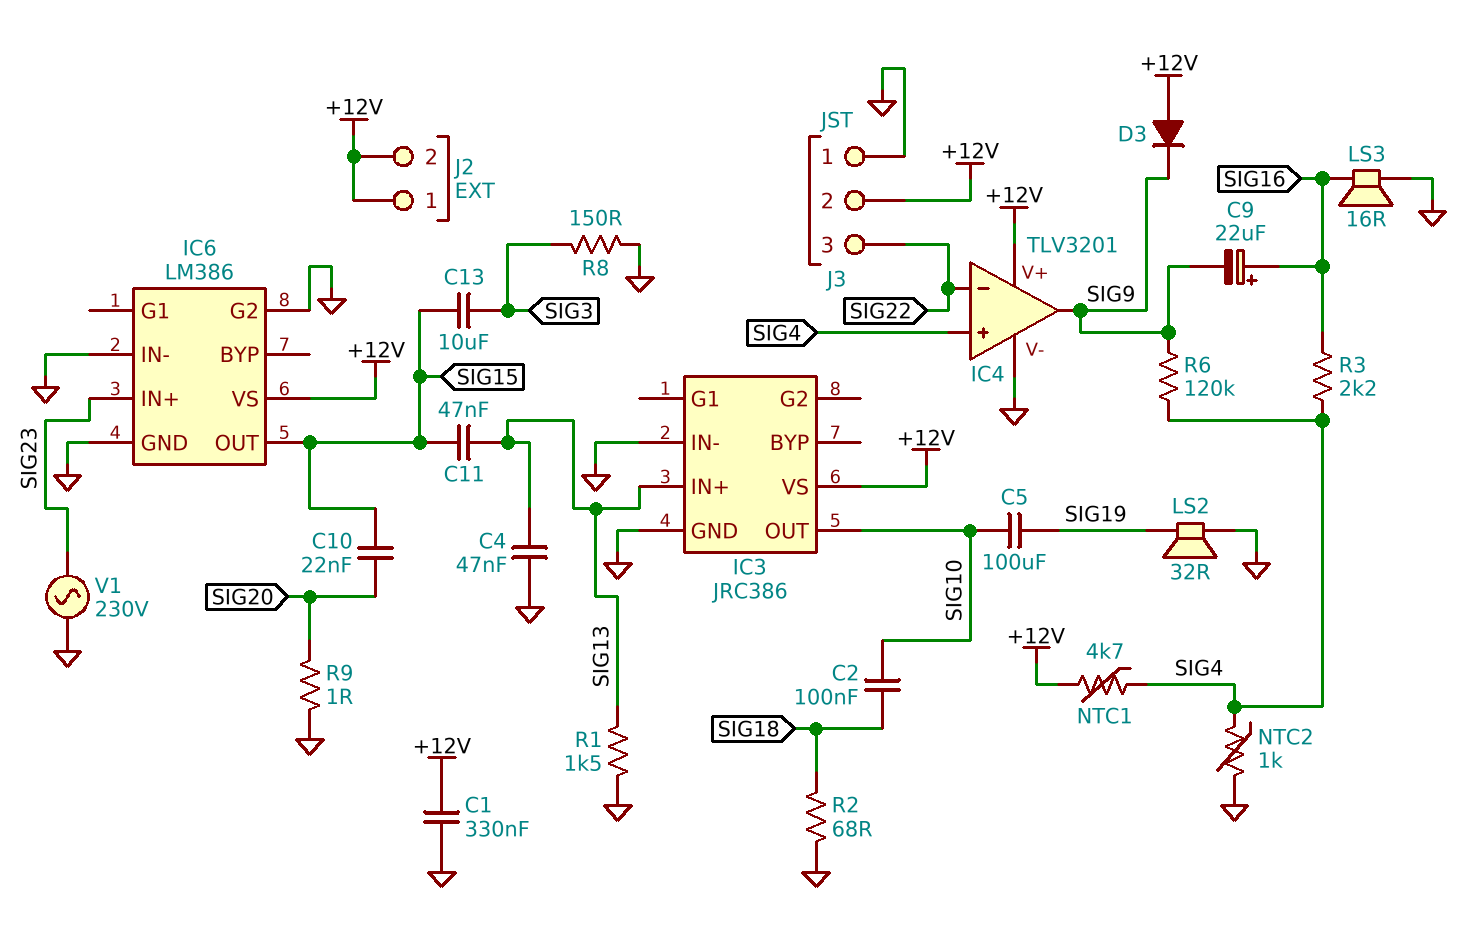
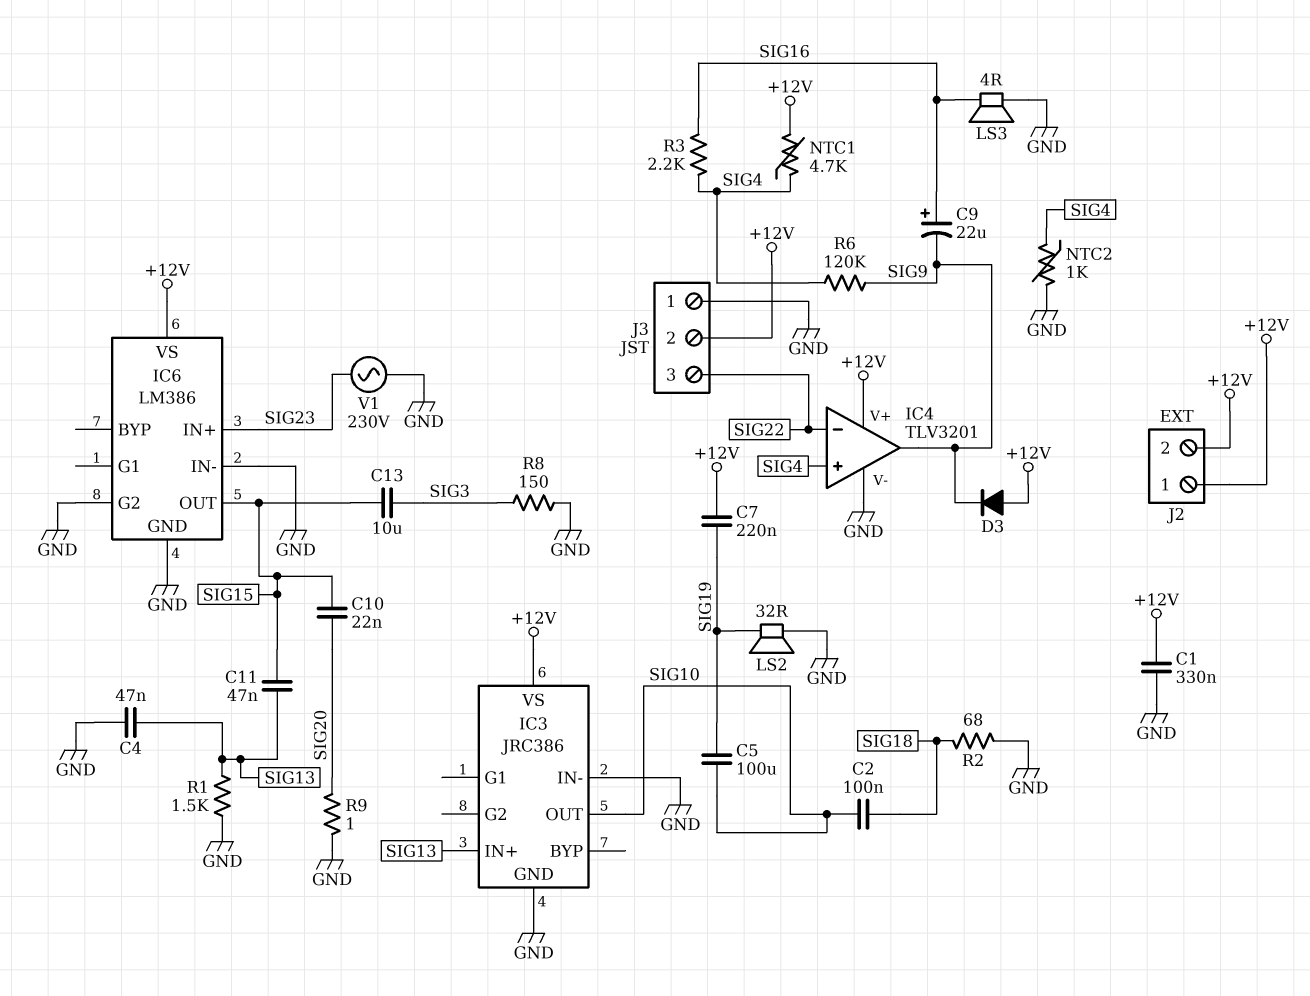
C7: none -> 220nF (+12V, SIG19)
LS3: speaker 16R (GND, SIG16) -> speaker 4R (GND, SIG16)

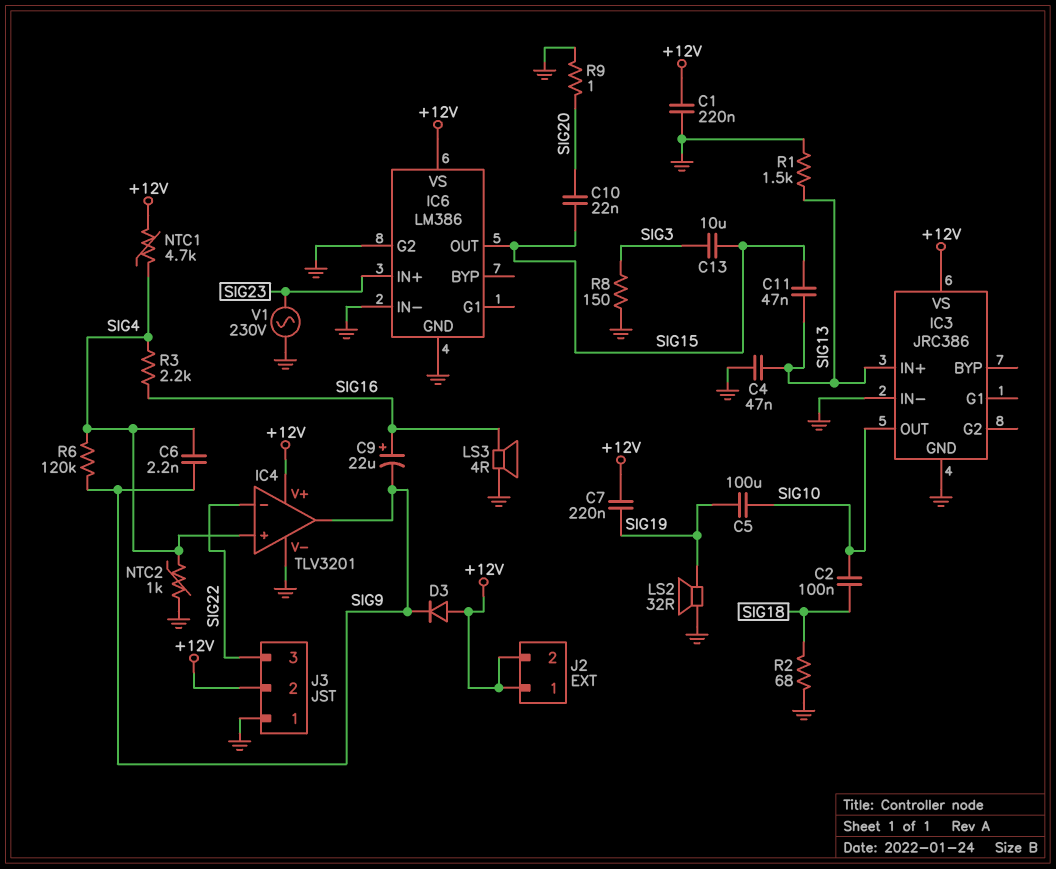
C1: 330nF (+12V, GND) -> 220nF (+12V, GND)
C6: none -> 2.2nF (SIG4, SIG9)

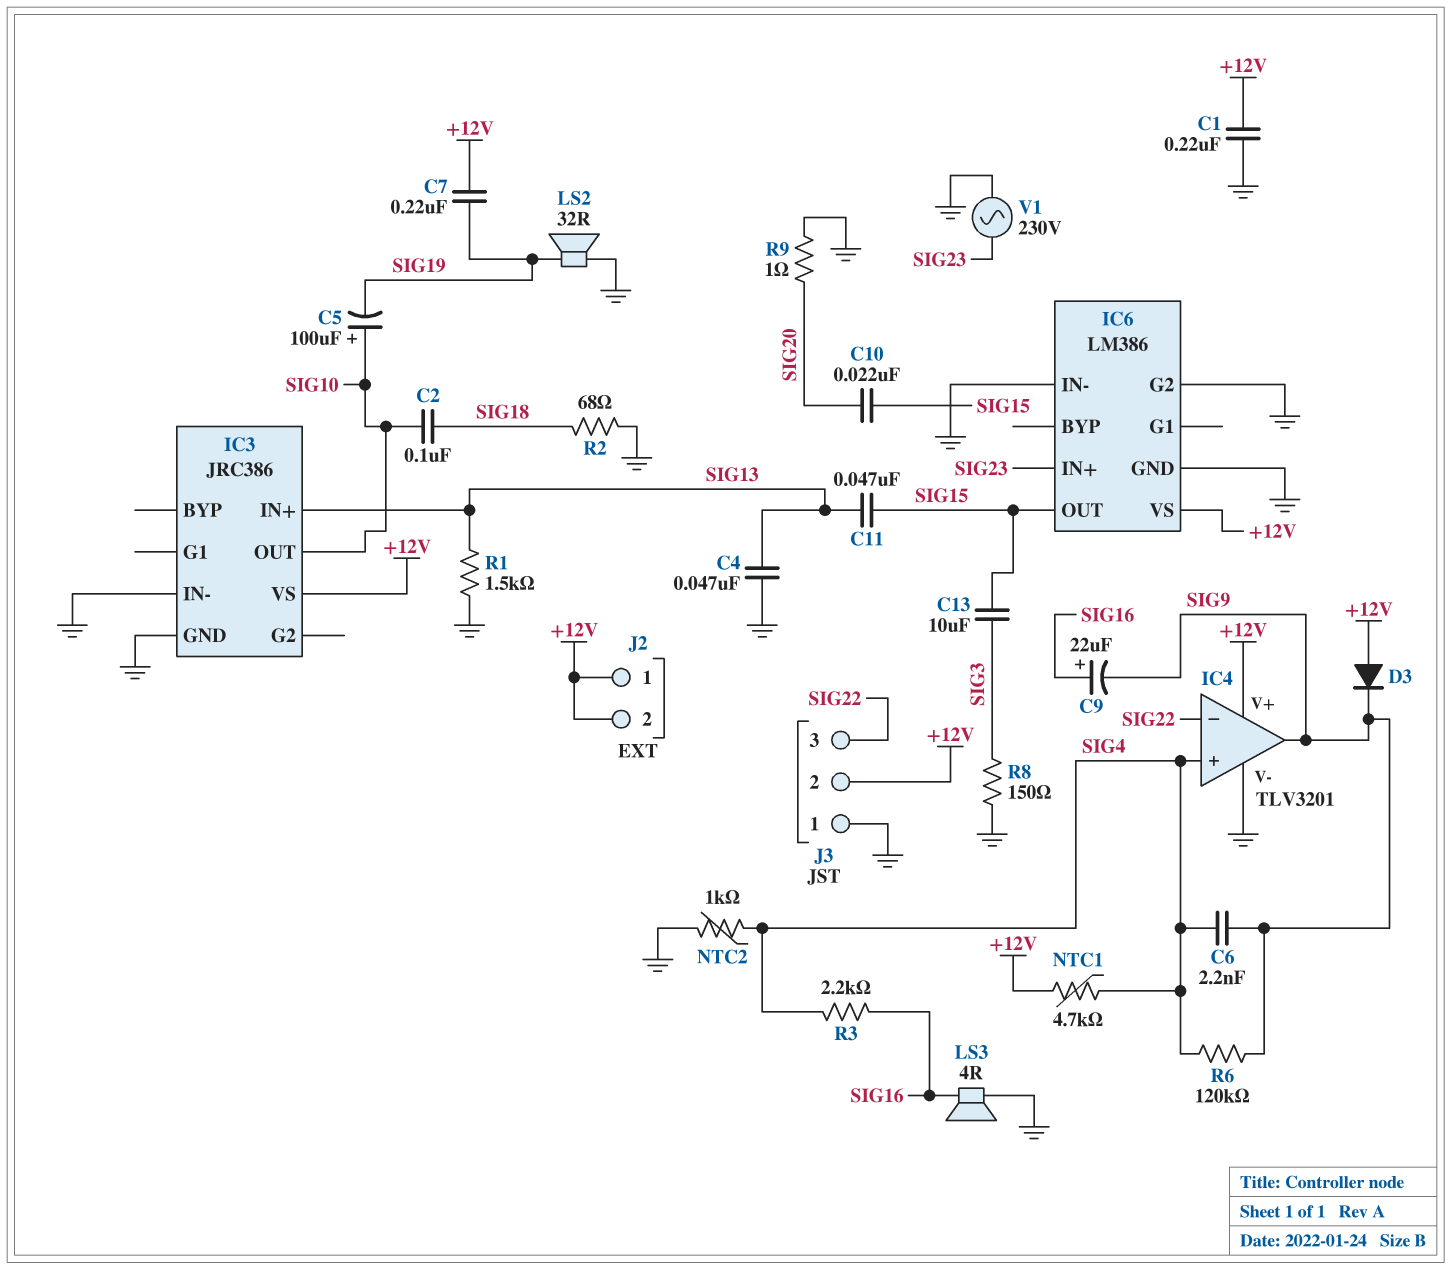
C5: 100uF (SIG10, SIG19) -> 100uF (plus SIG10, minus SIG19)

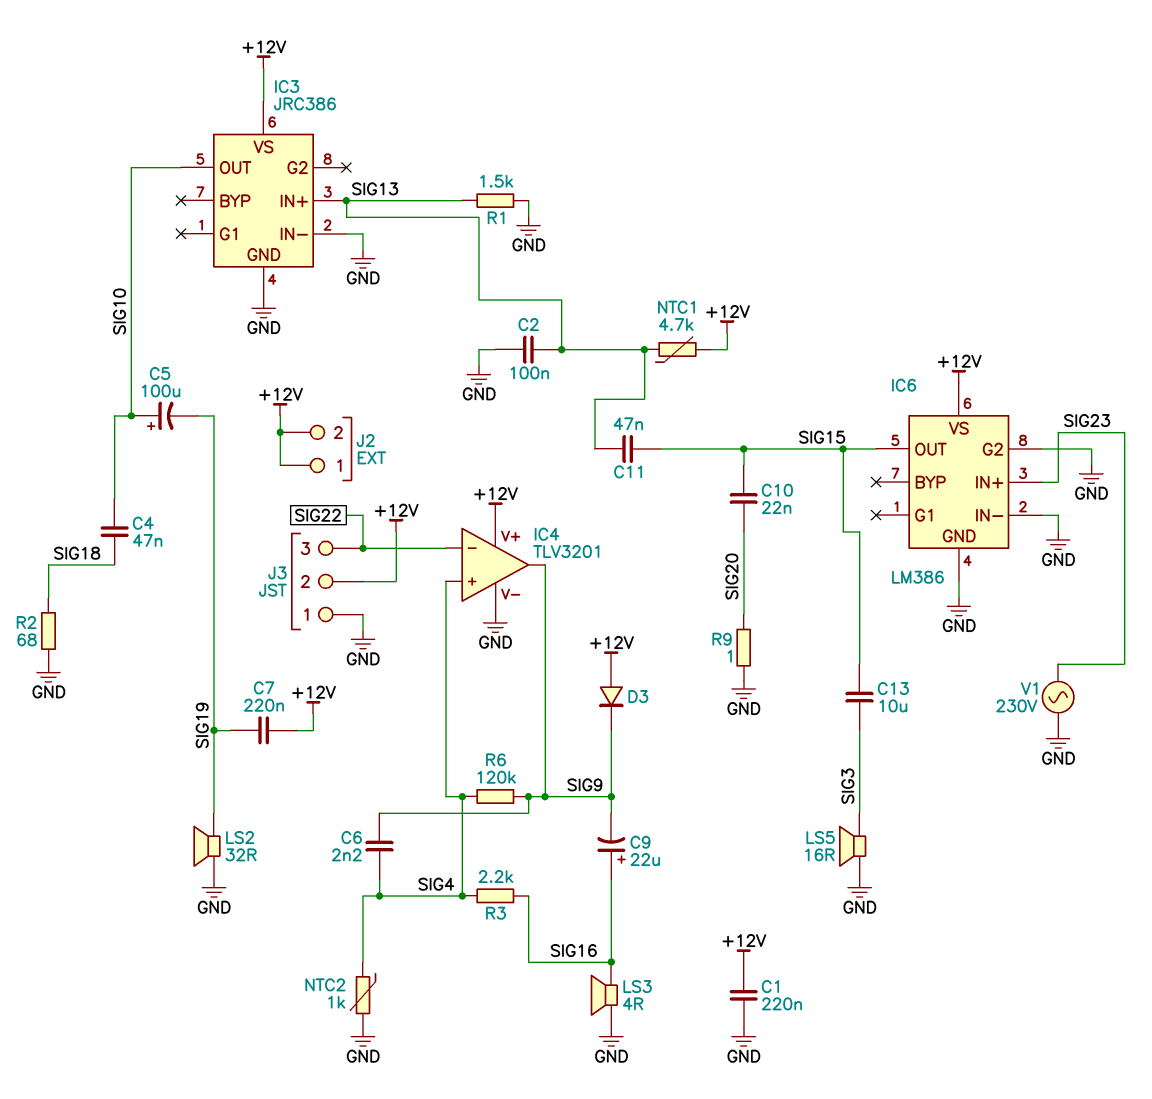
C2: 100nF (SIG10, SIG18) -> 100nF (GND, SIG13)
C4: 47nF (GND, SIG13) -> 47nF (SIG10, SIG18)
LS5: none -> speaker 16R (GND, SIG3)
NTC1: 4.7k (+12V, SIG4) -> 4.7k (+12V, SIG13)
R8: 150 (GND, SIG3) -> none

